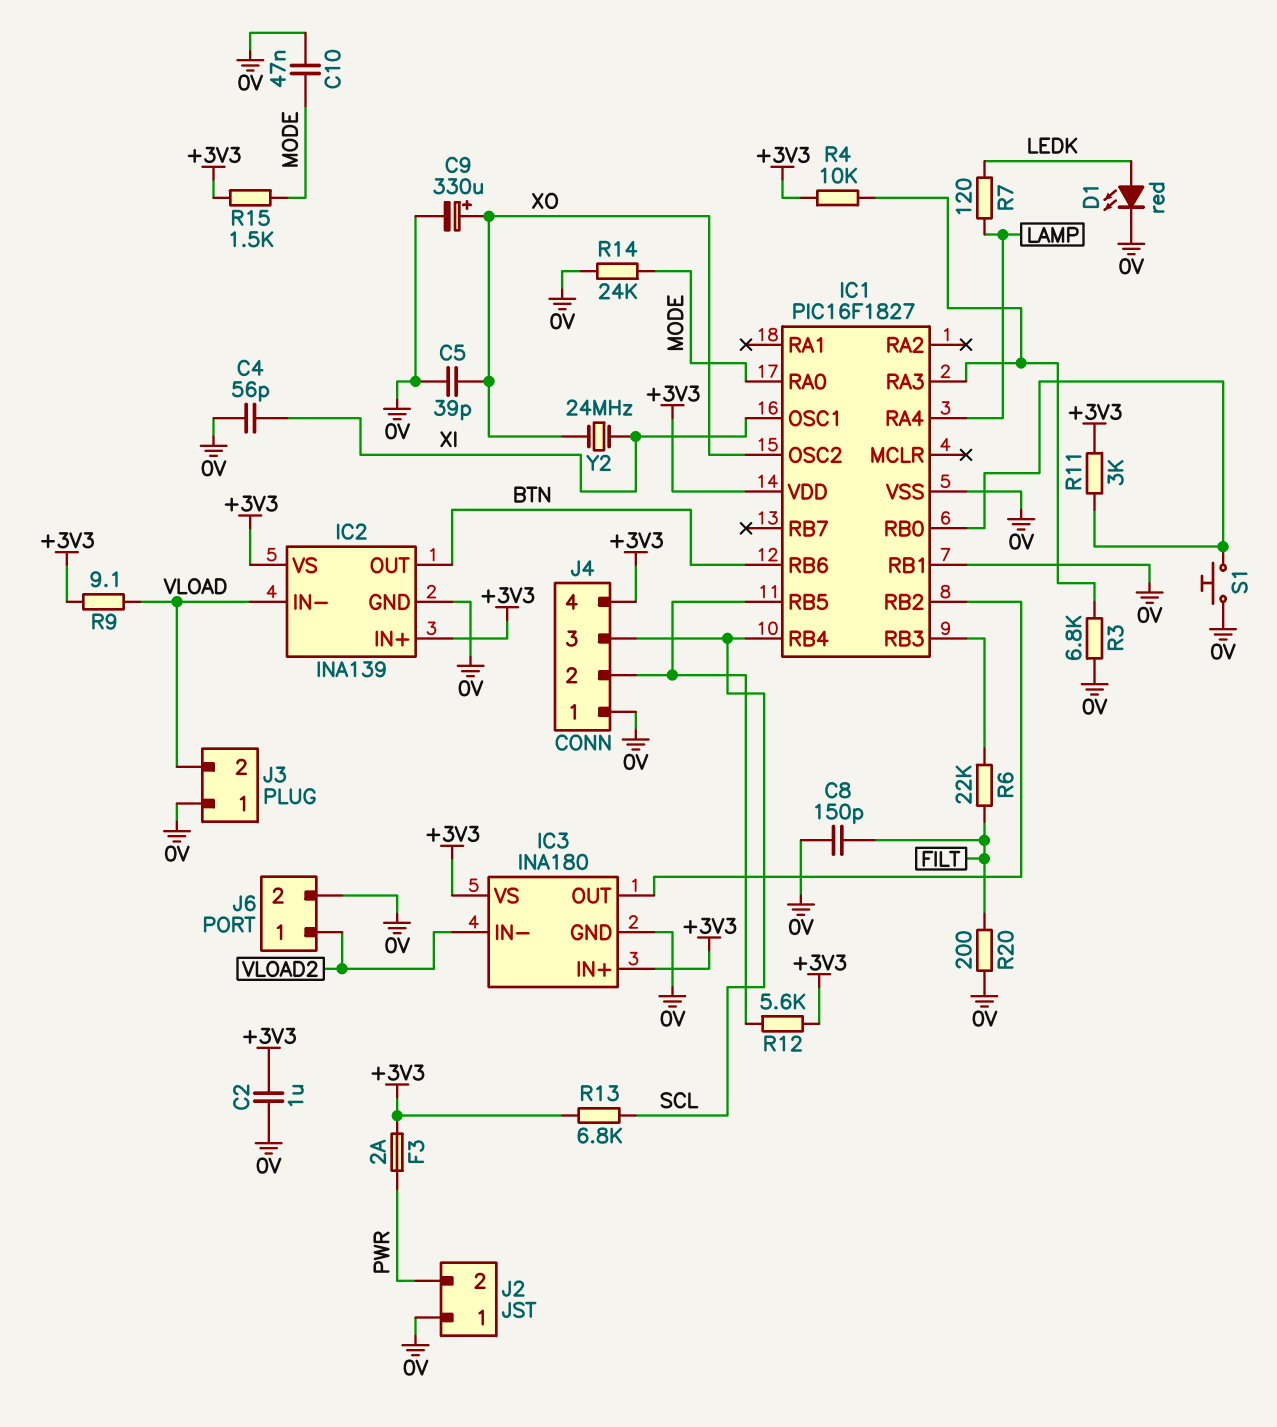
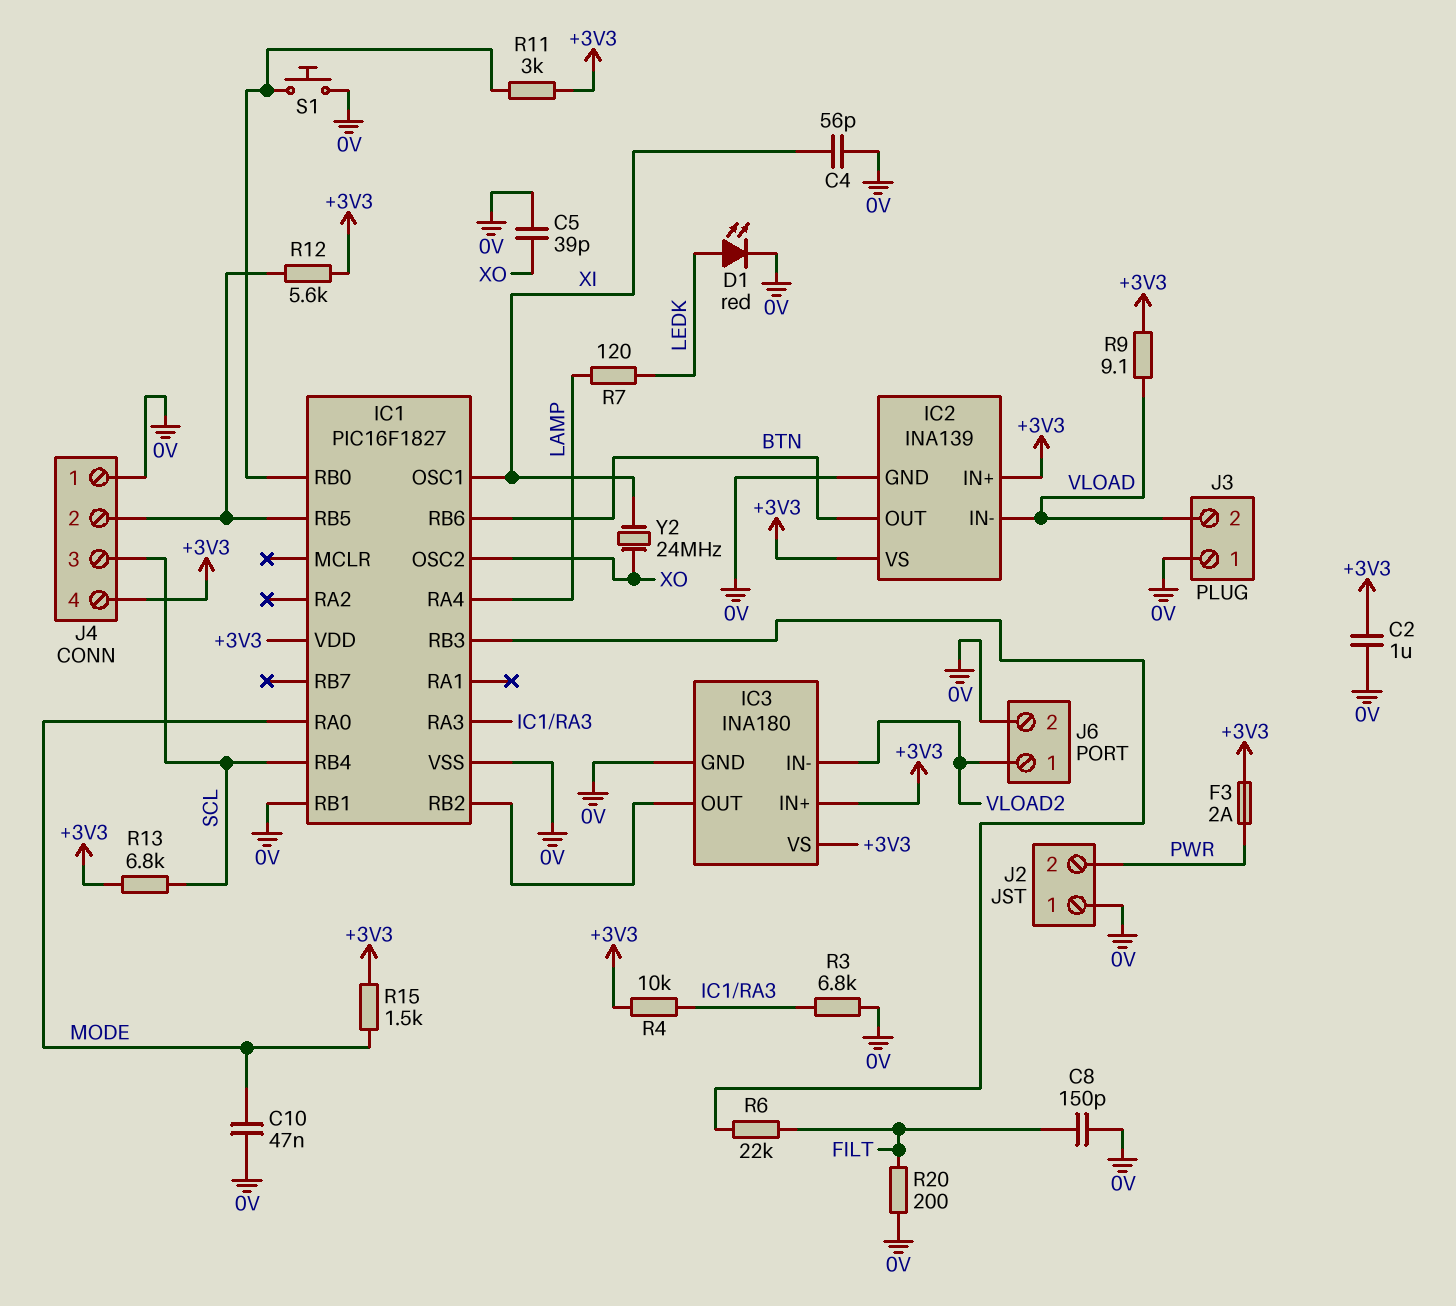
C9: 330uF (plus XO, minus 0V) -> none
R14: 24k (0V, MODE) -> none

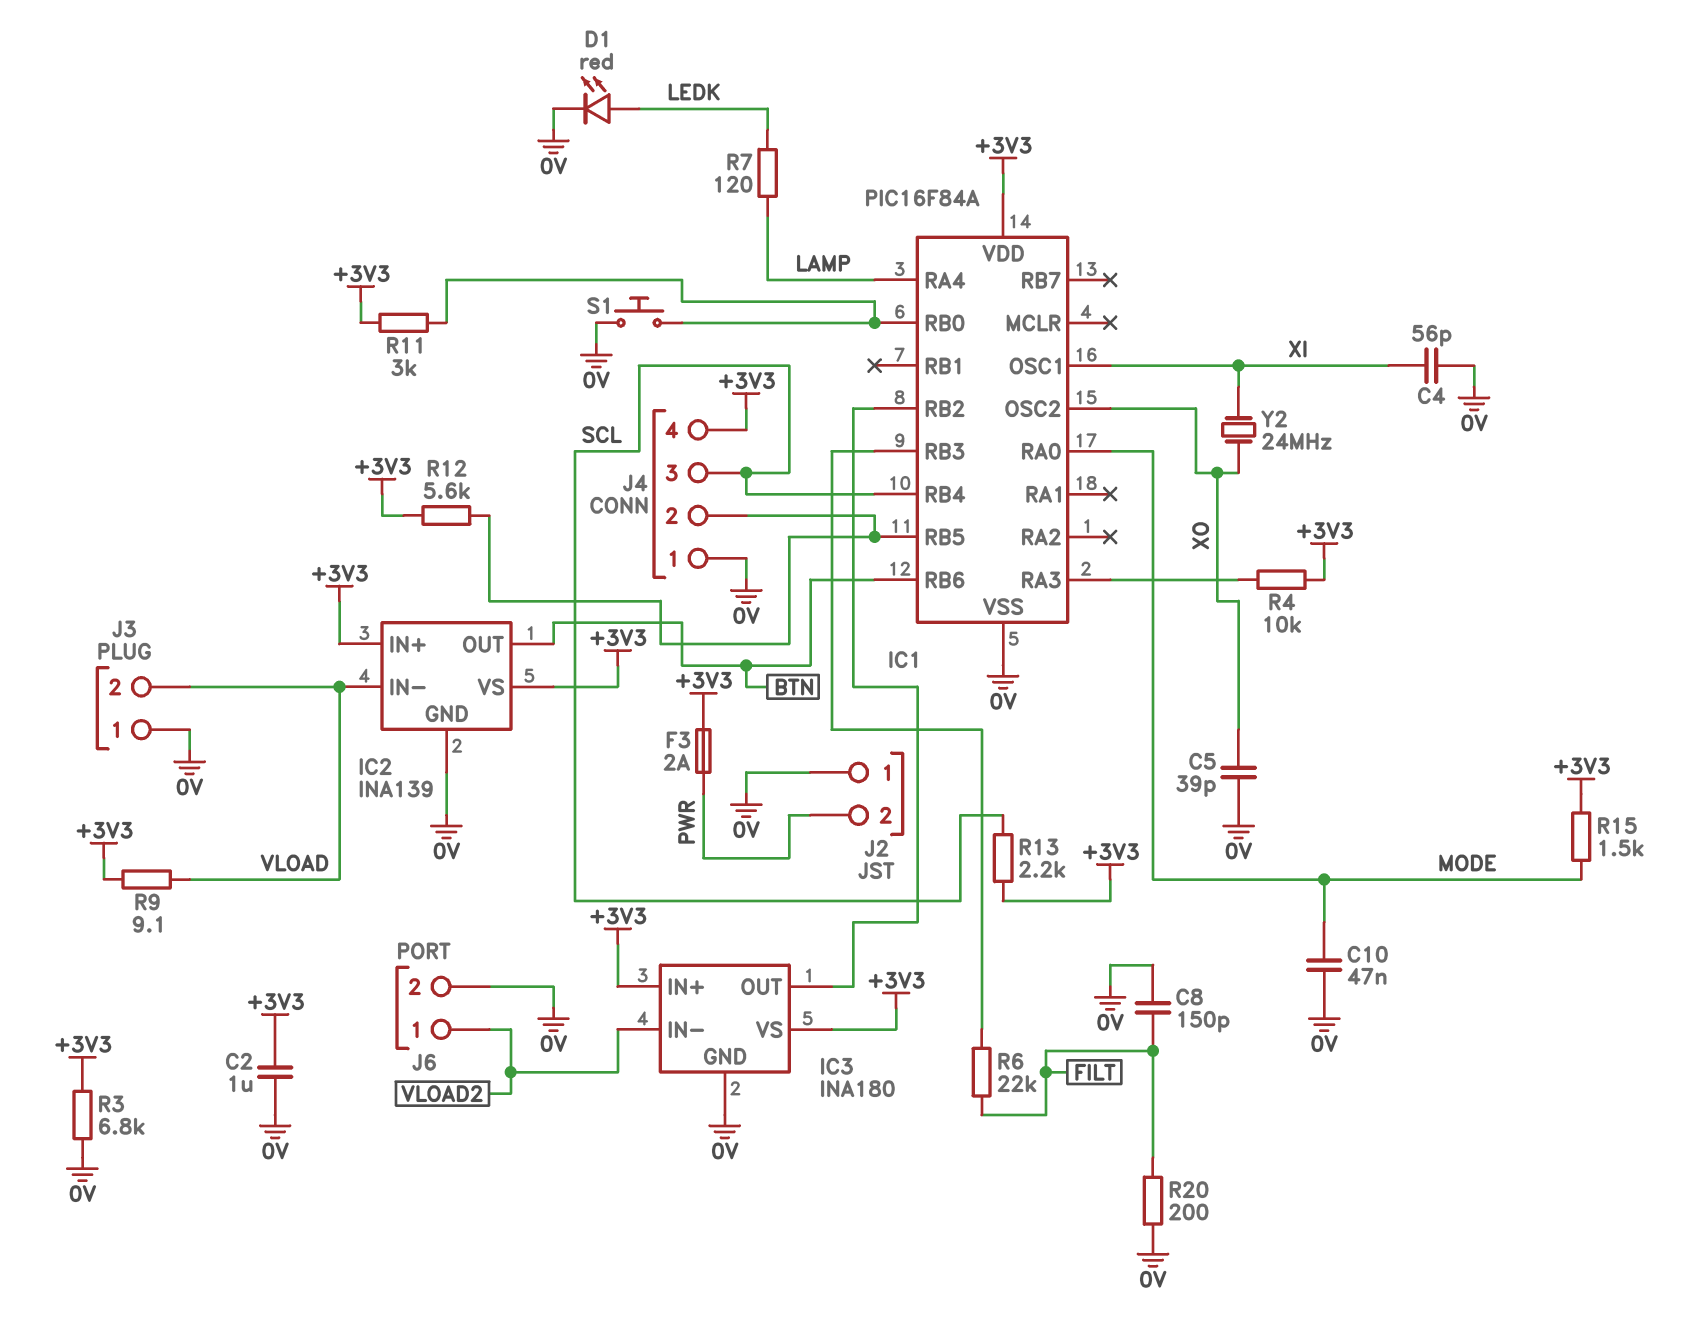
IC1: PIC16F1827 -> PIC16F84A
IC1 pin RB1: 0V -> none
R3: 6.8k (0V, IC1/RA3) -> 6.8k (+3V3, 0V)
R13: 6.8k (+3V3, SCL) -> 2.2k (+3V3, SCL)

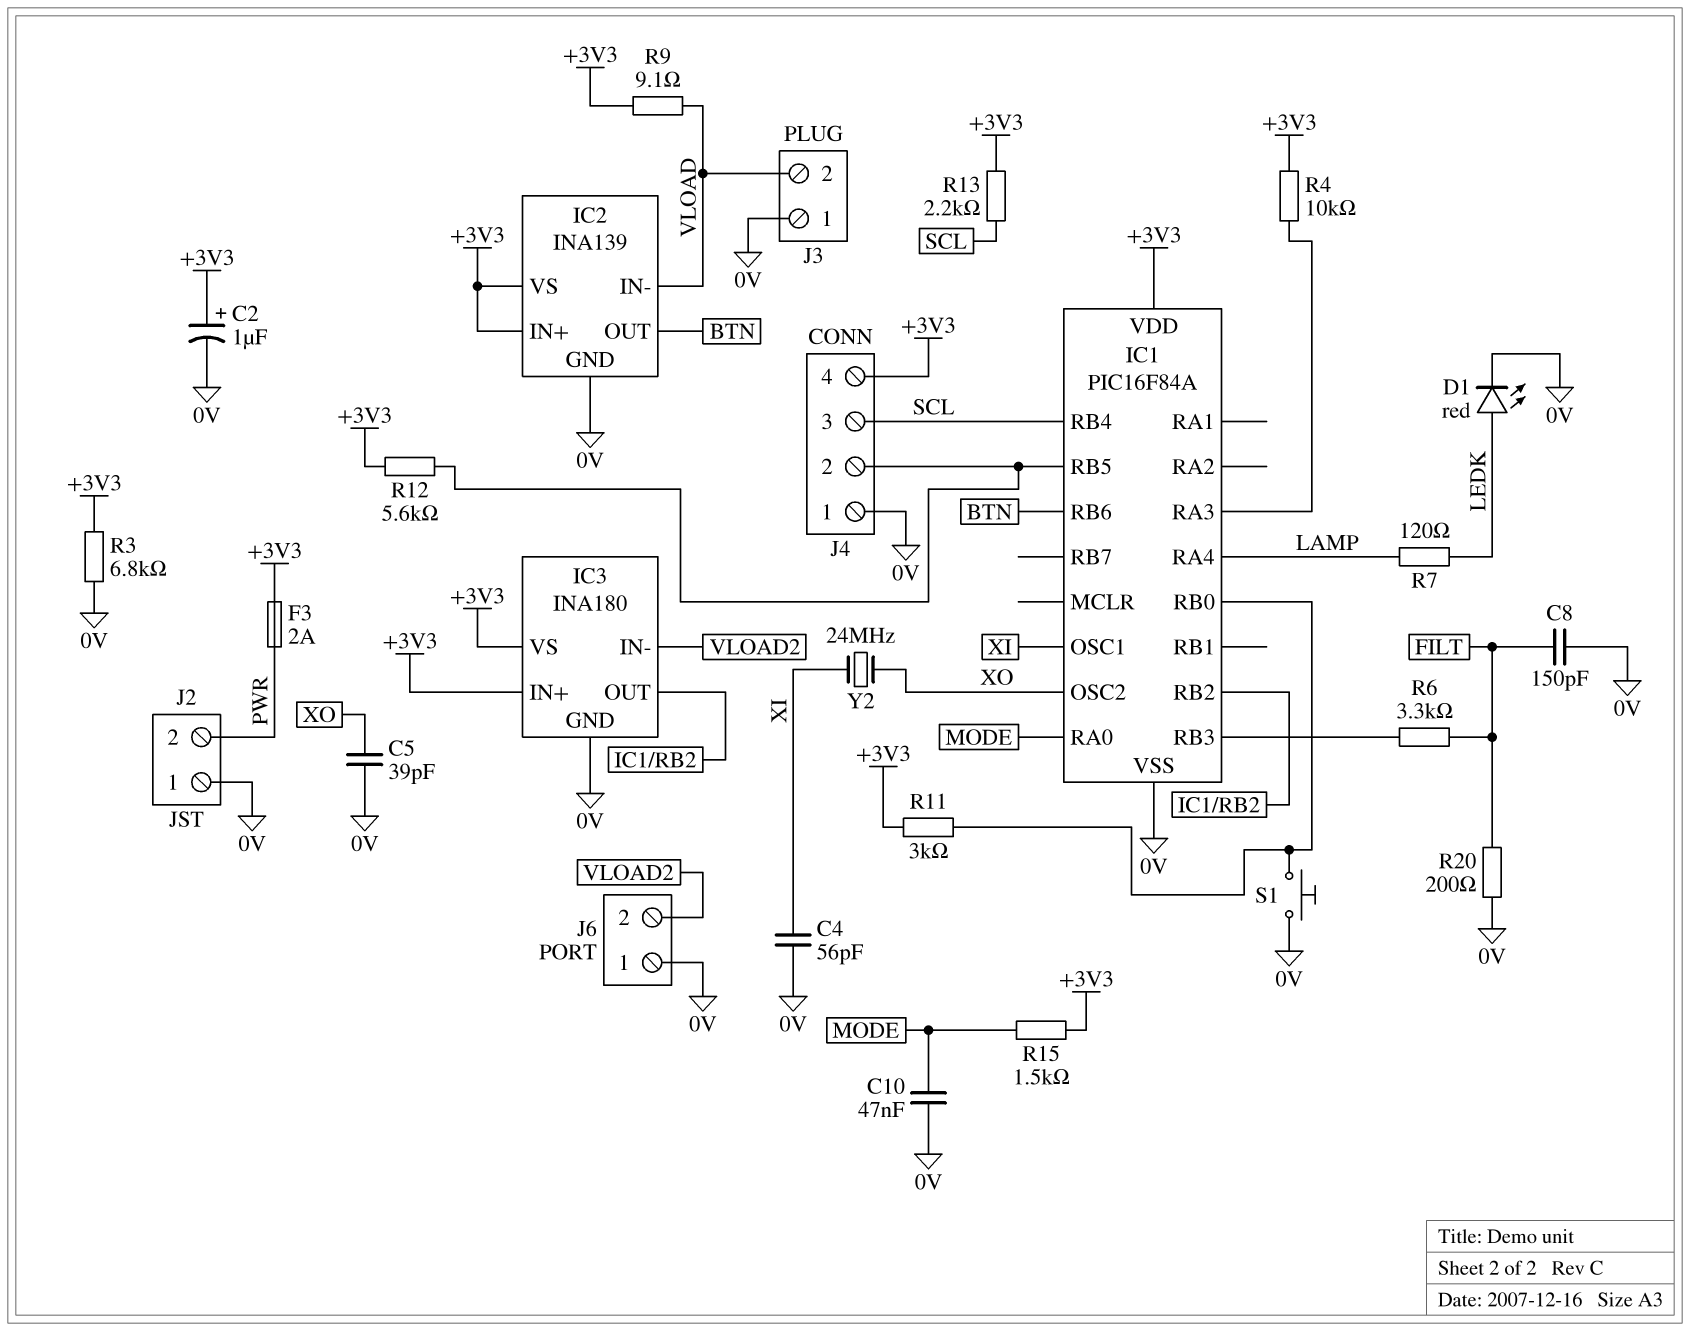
C2: 1uF (+3V3, 0V) -> 1uF (plus +3V3, minus 0V)
J6 pin 1: VLOAD2 -> 0V
J6 pin 2: 0V -> VLOAD2
R6: 22k (FILT, IC1/RB3) -> 3.3k (FILT, IC1/RB3)

